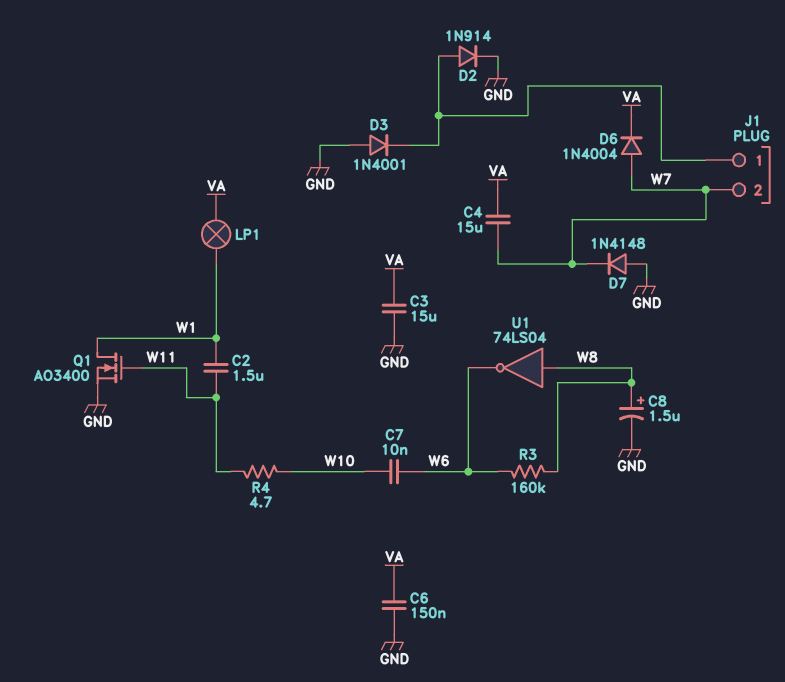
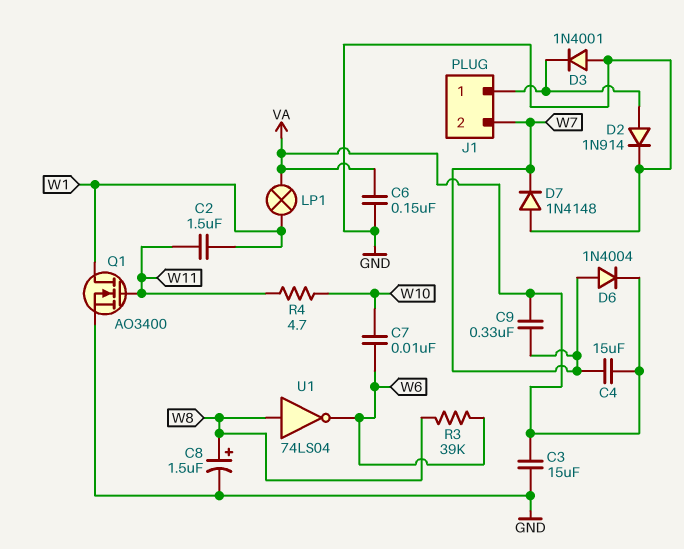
C9: none -> 330nF (VA, W7)
R3: 160k (W6, W8) -> 39k (W6, W8)

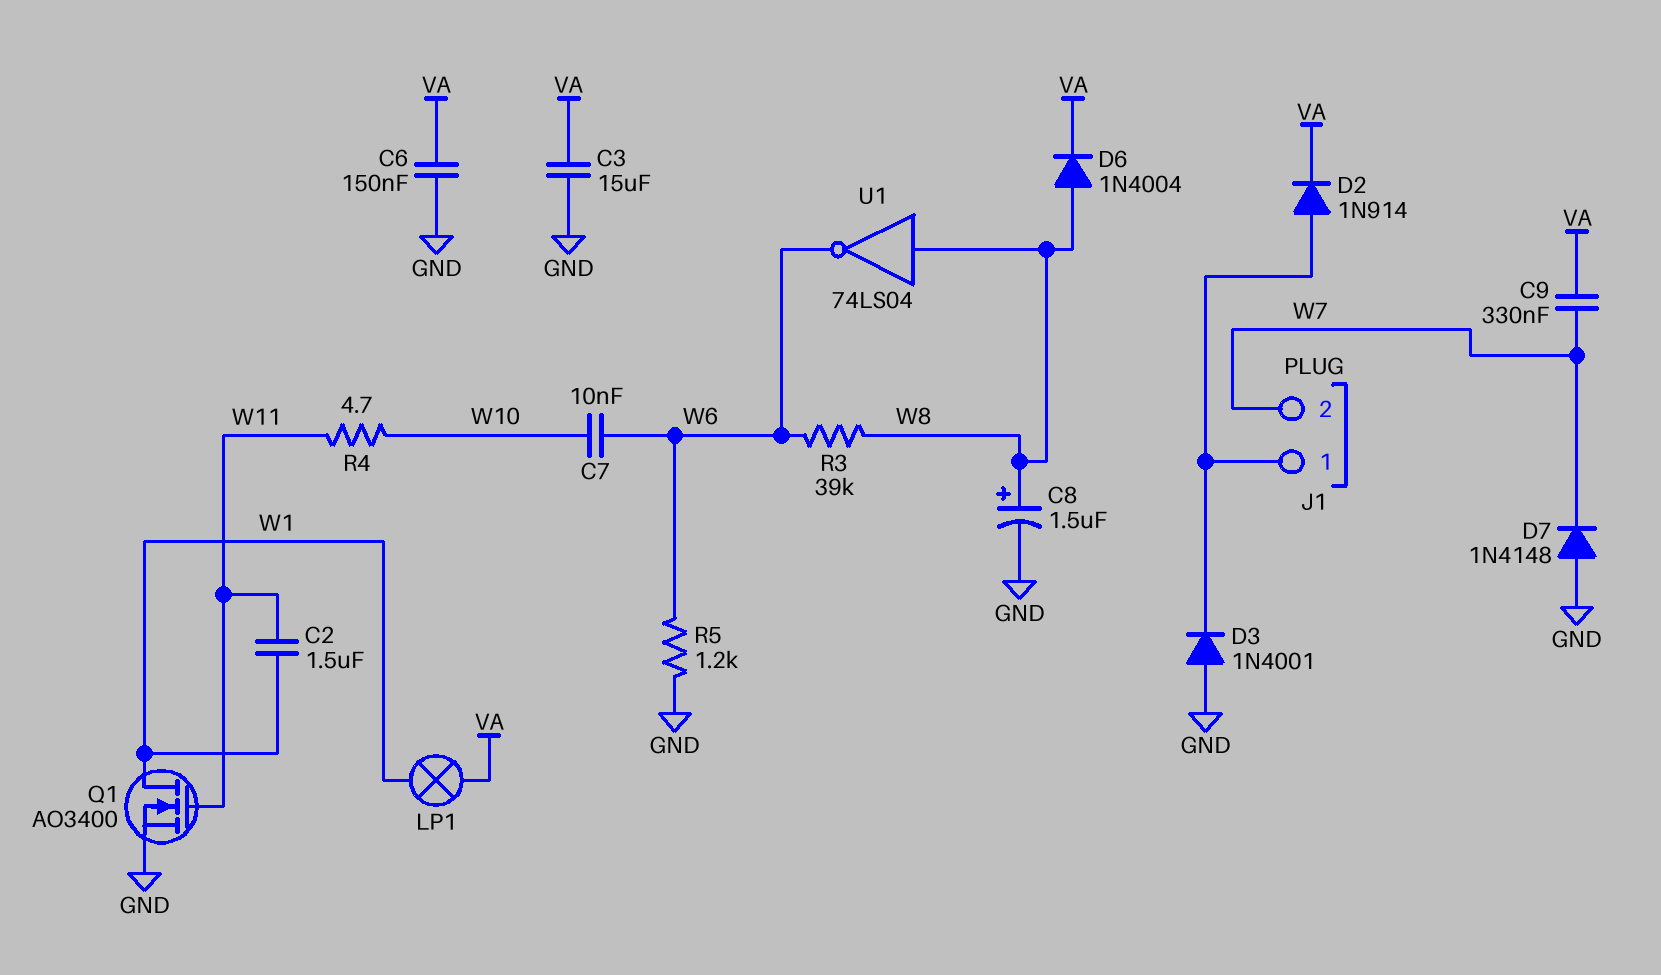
C4: 15uF (VA, W7) -> none
D2: diode 1N914 (A J1/1, K GND) -> diode 1N914 (A J1/1, K VA)
D6: diode 1N4004 (A W7, K VA) -> diode 1N4004 (A W8, K VA)
R5: none -> 1.2k (GND, W6)

